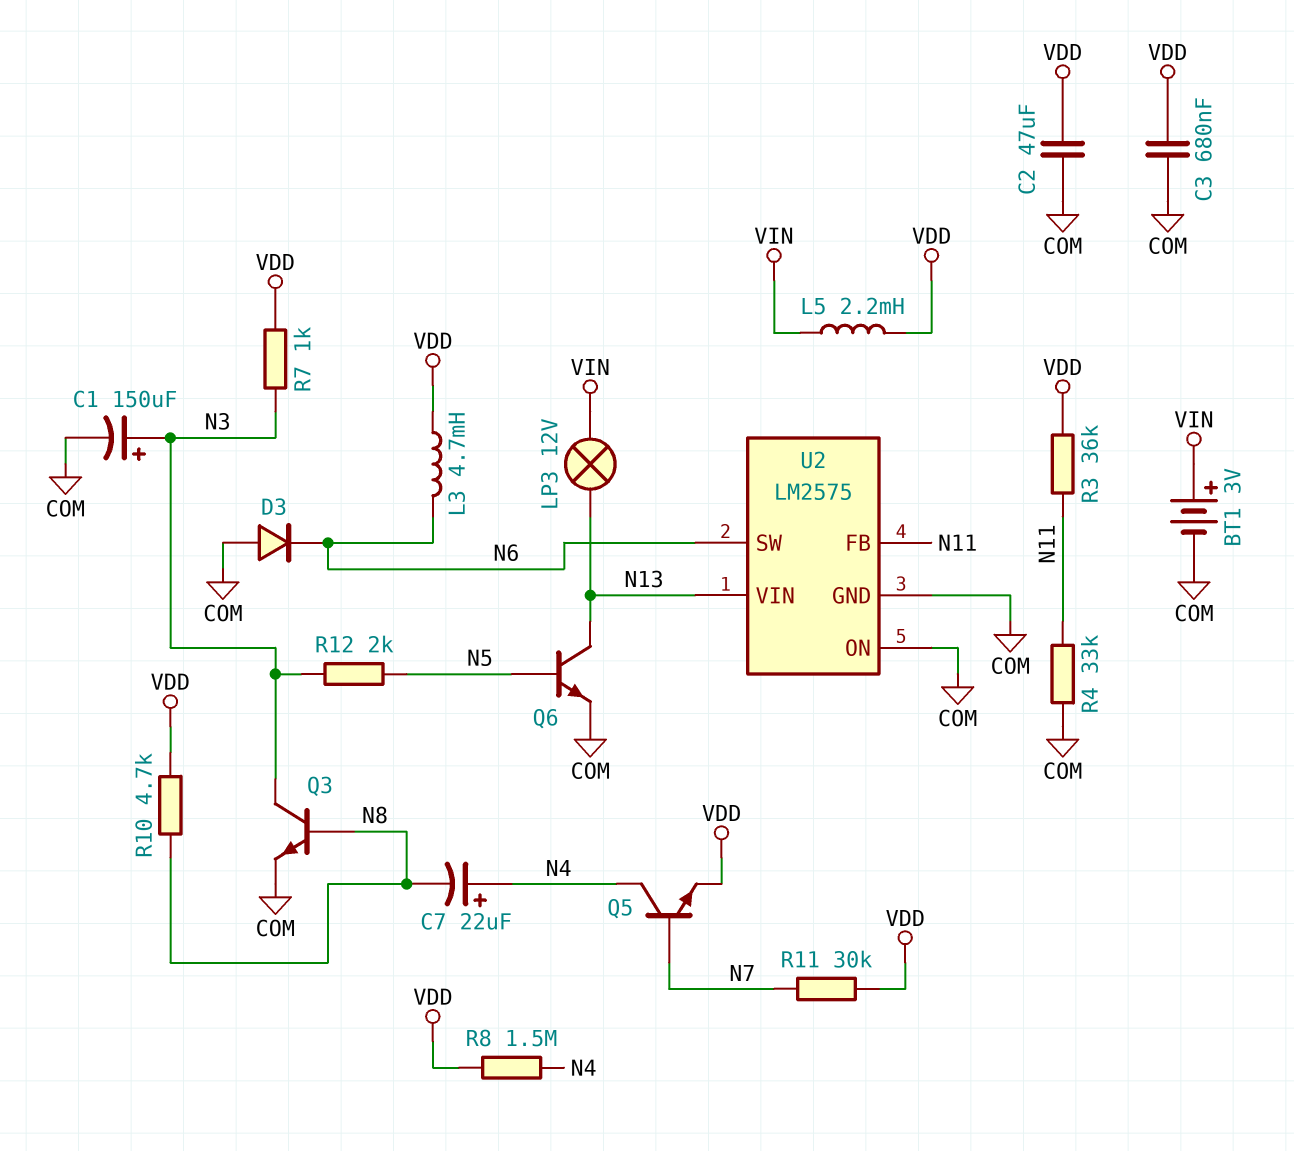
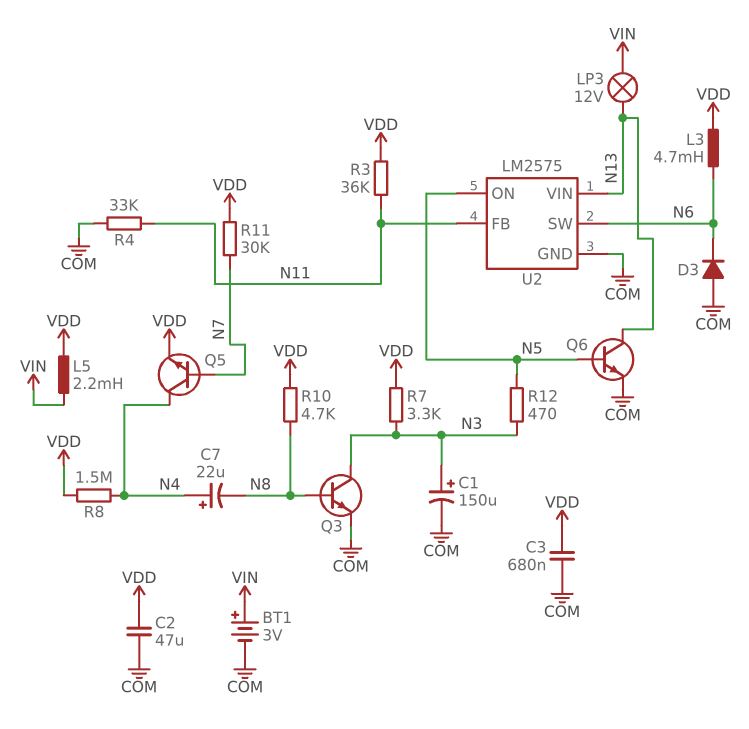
R7: 1k (N3, VDD) -> 3.3k (N3, VDD)
R12: 2k (N3, N5) -> 470 (N3, N5)
U2 pin ON: COM -> N5

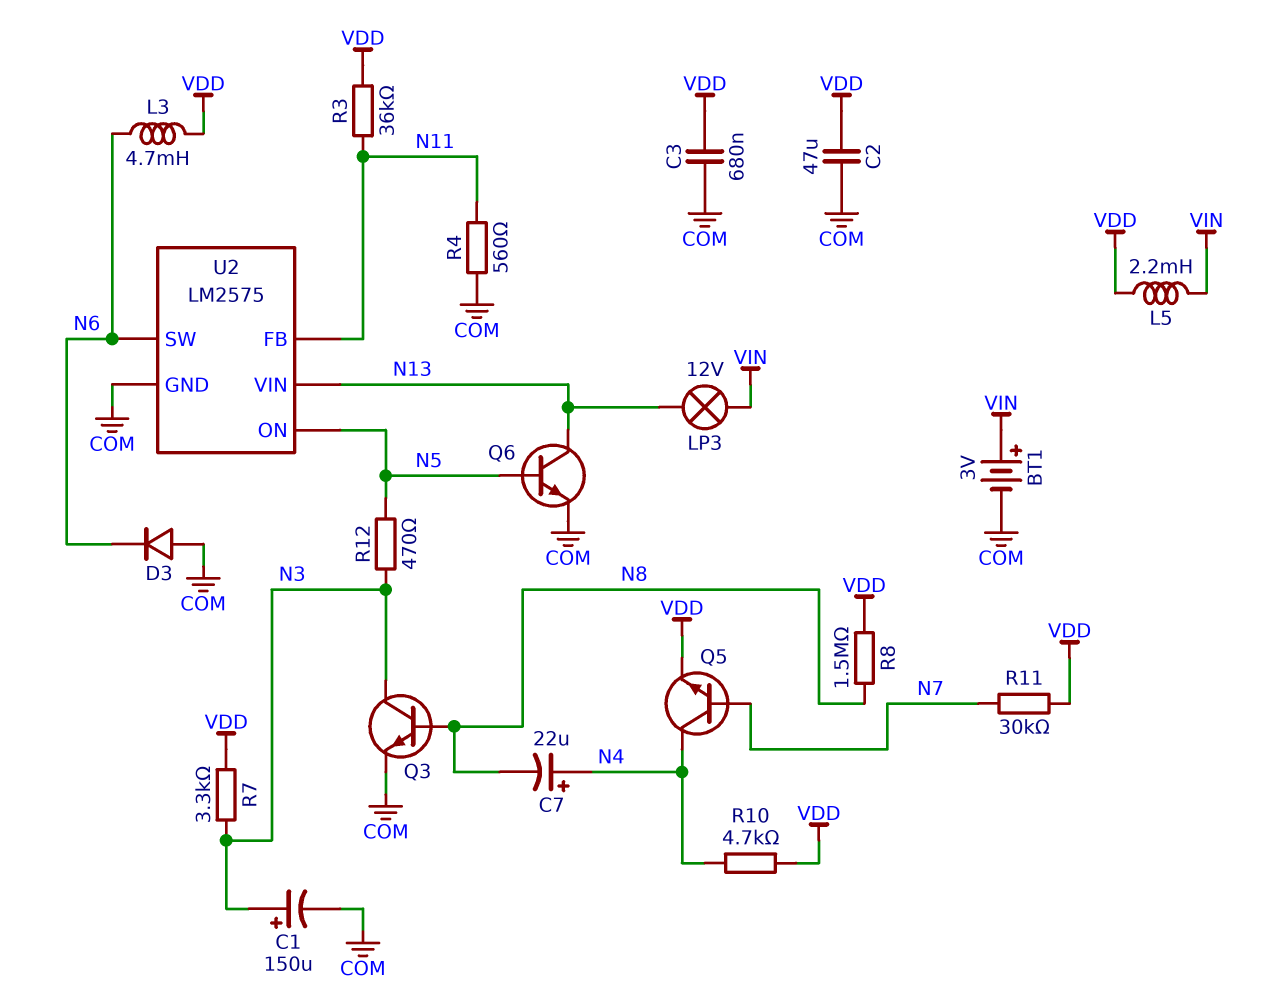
R4: 33k (COM, N11) -> 560 (COM, N11)
R8: 1.5M (N4, VDD) -> 1.5M (N8, VDD)
R10: 4.7k (N8, VDD) -> 4.7k (N4, VDD)

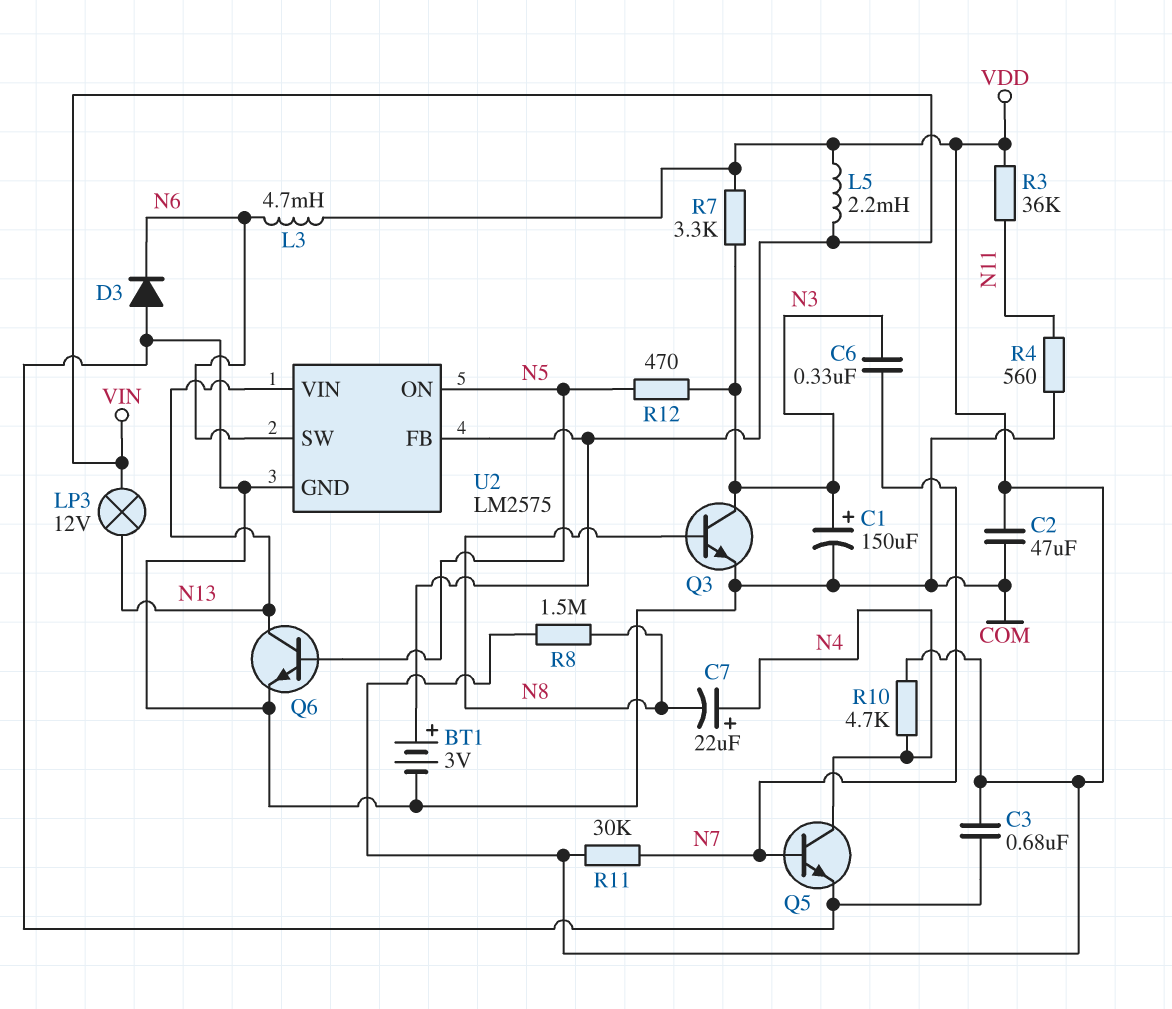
C6: none -> 330nF (N3, N7)
Q5: NPN (B N7, C N4, E VDD) -> NPN (B N7, C N4, E COM)
U2 pin FB: N11 -> VIN

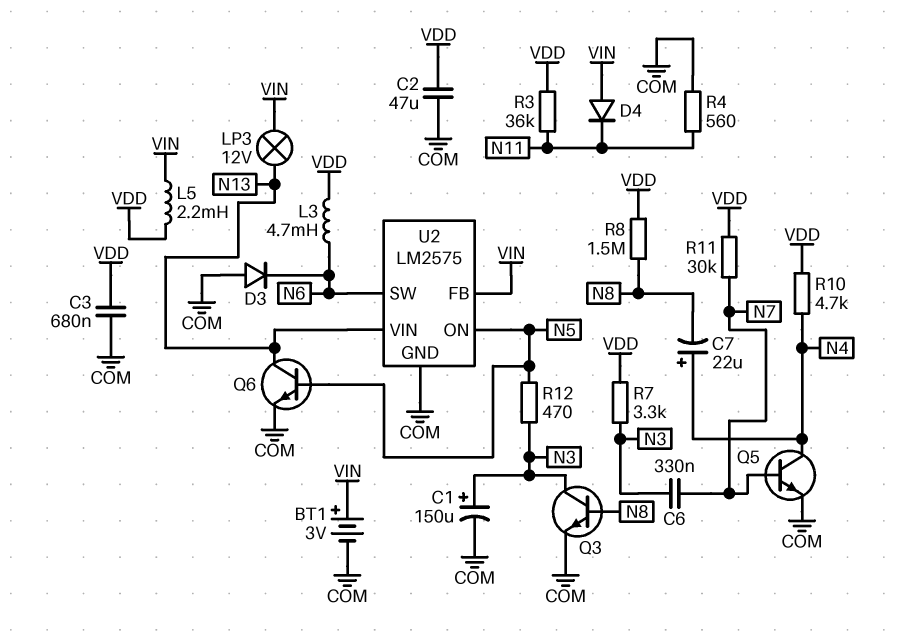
D4: none -> diode (A VIN, K N11)

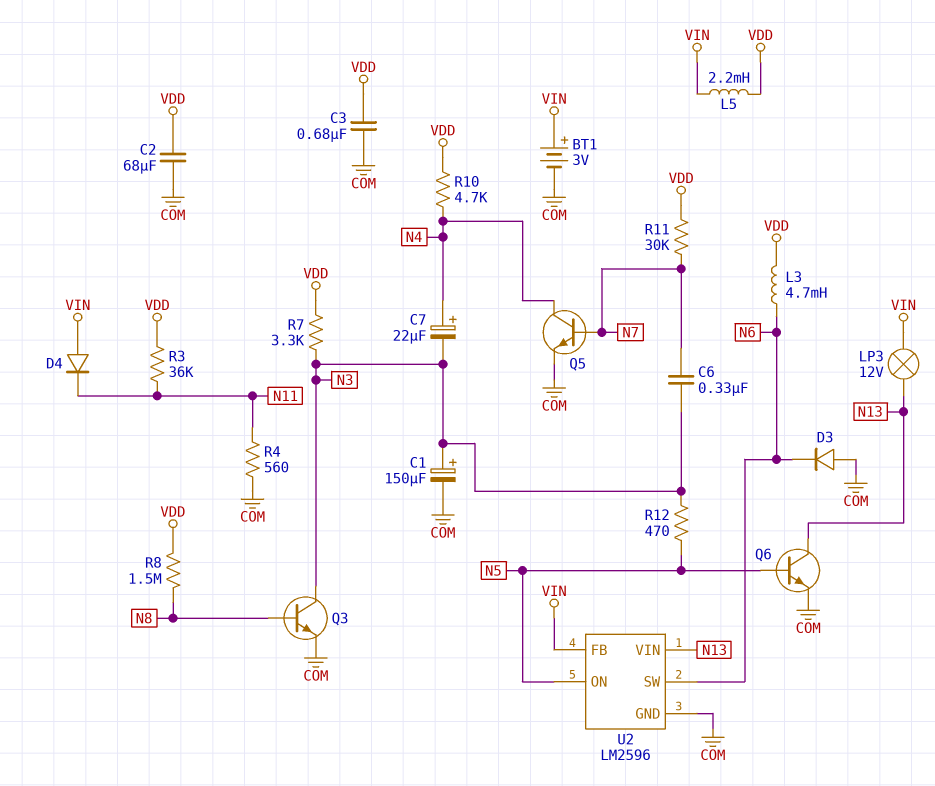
C2: 47uF (COM, VDD) -> 68uF (COM, VDD)
C7: 22uF (plus N4, minus N8) -> 22uF (plus N4, minus N3)
U2: LM2575 -> LM2596

